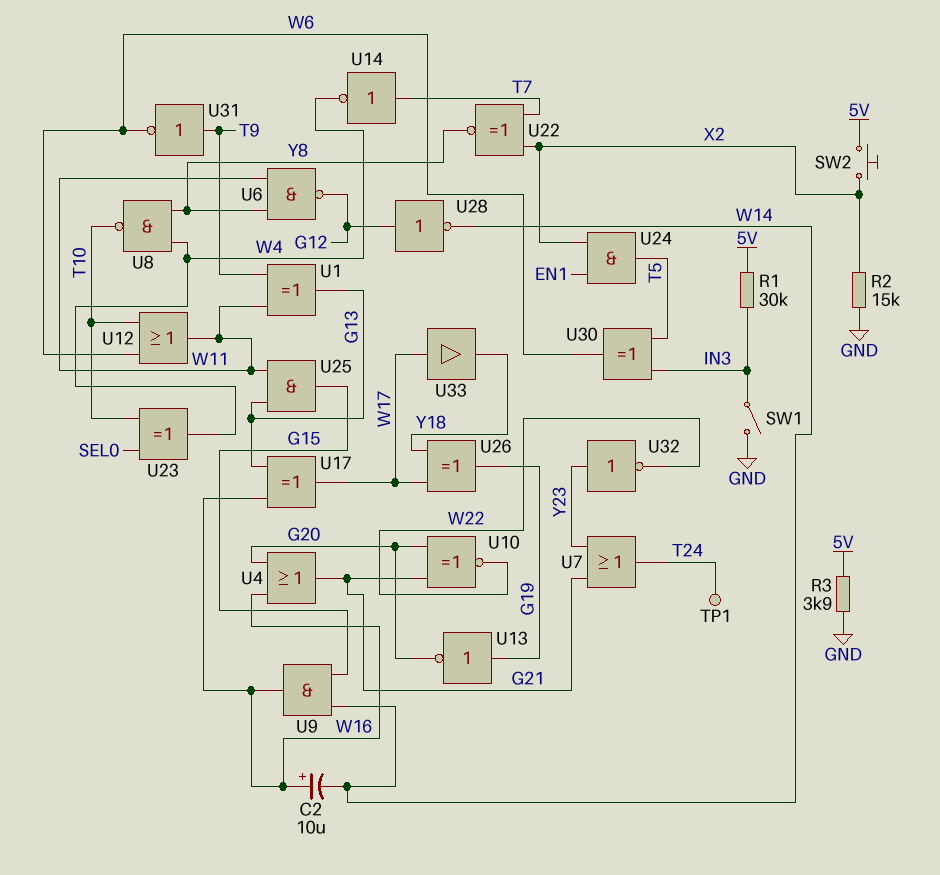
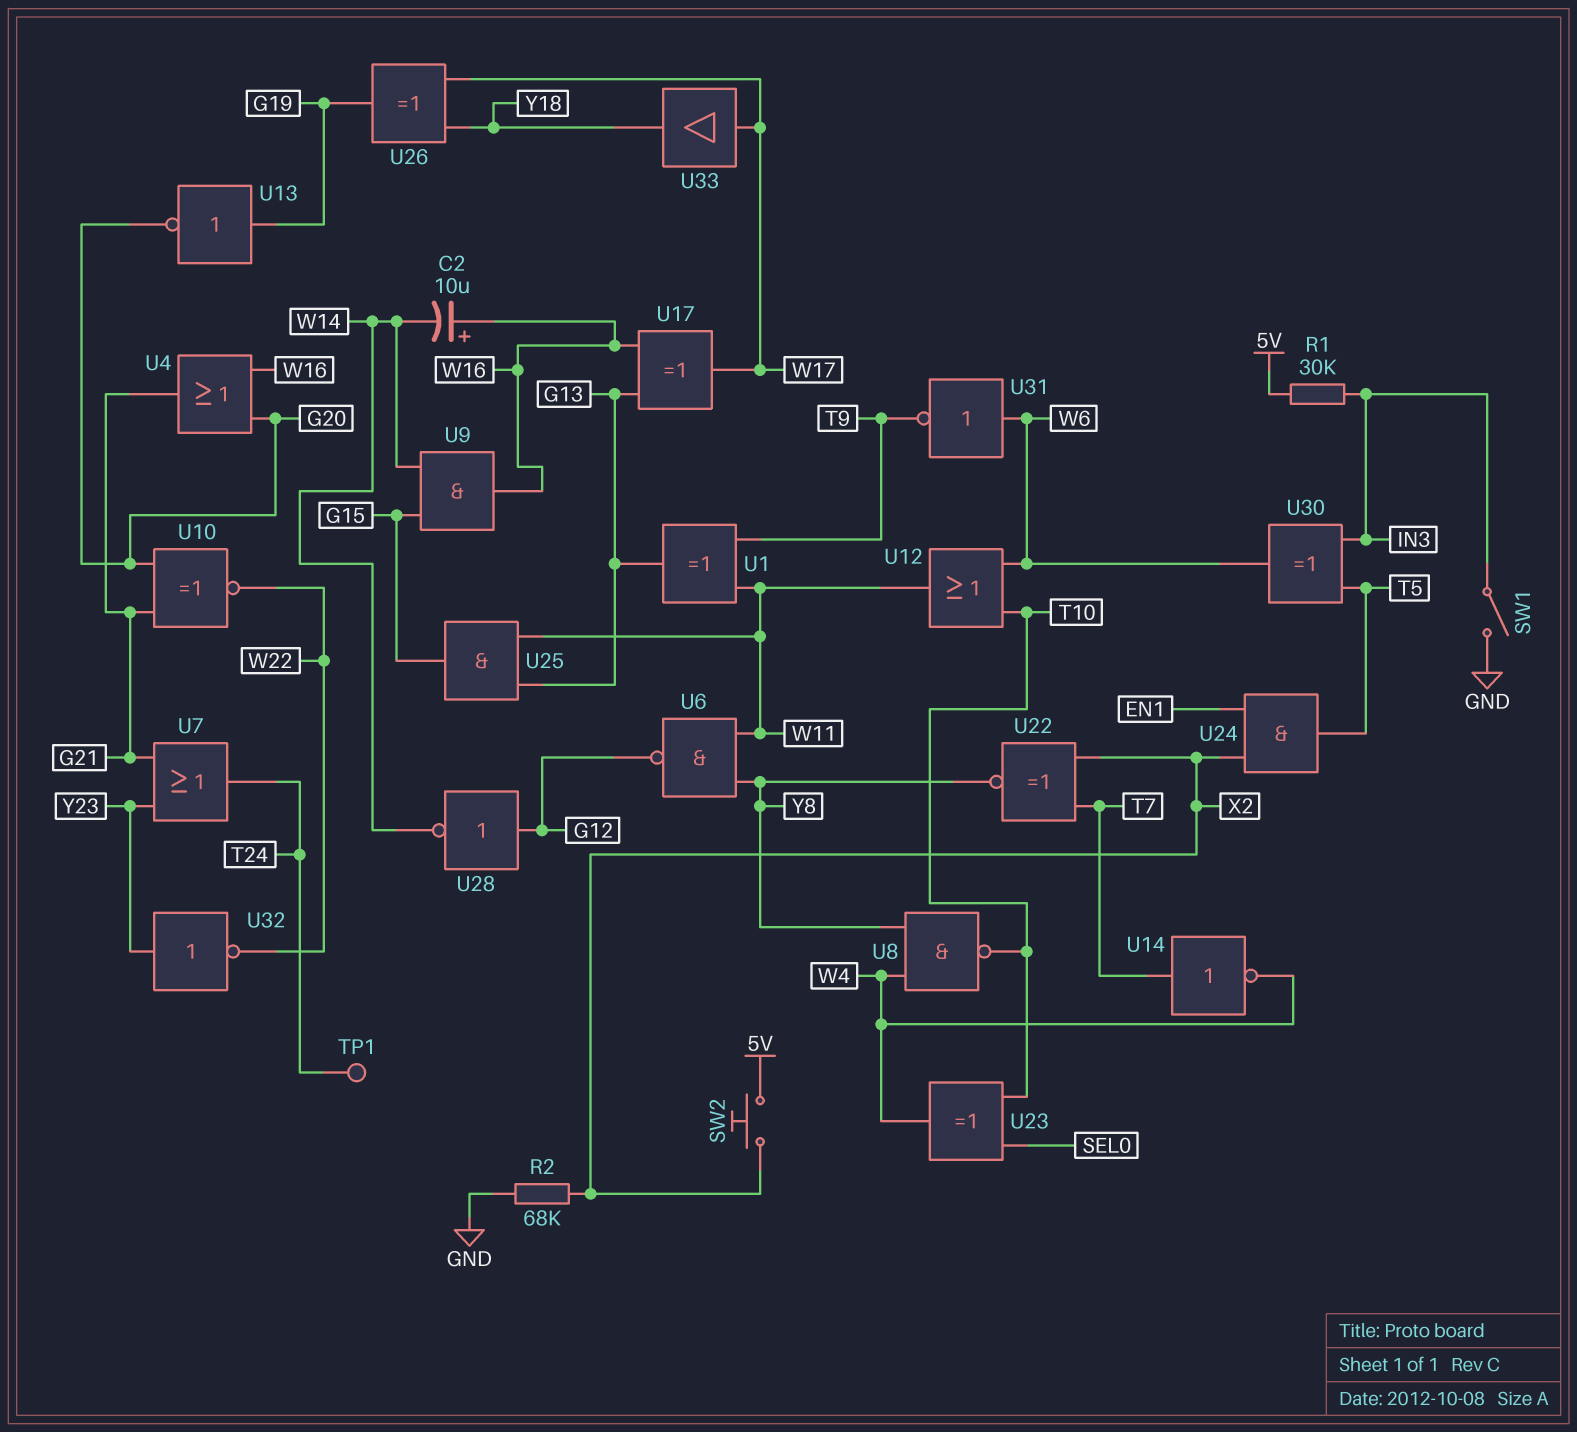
R2: 15k (GND, X2) -> 68k (GND, X2)
R3: 3.9k (5V, GND) -> none
U31: NOT (in T9, out W6) -> NOT (in W6, out T9)

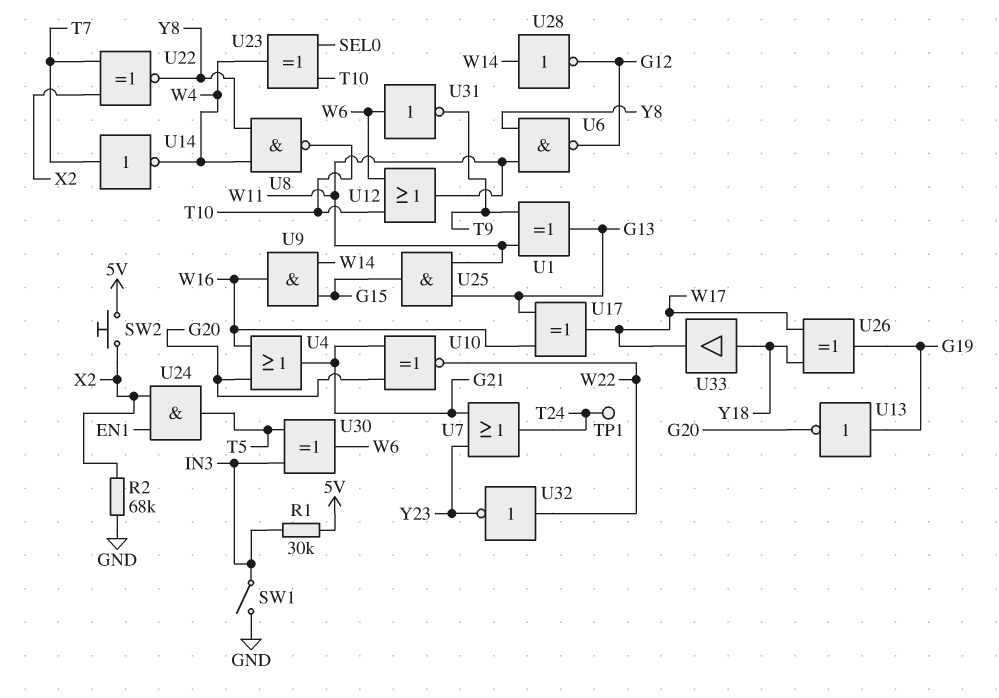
C2: 10uF (plus W16, minus W14) -> none
U28: NOT (in G12, out W14) -> NOT (in W14, out G12)
U32: NOT (in Y23, out W22) -> NOT (in W22, out Y23)
U33: buffer (in W17, out Y18) -> buffer (in Y18, out W17)

